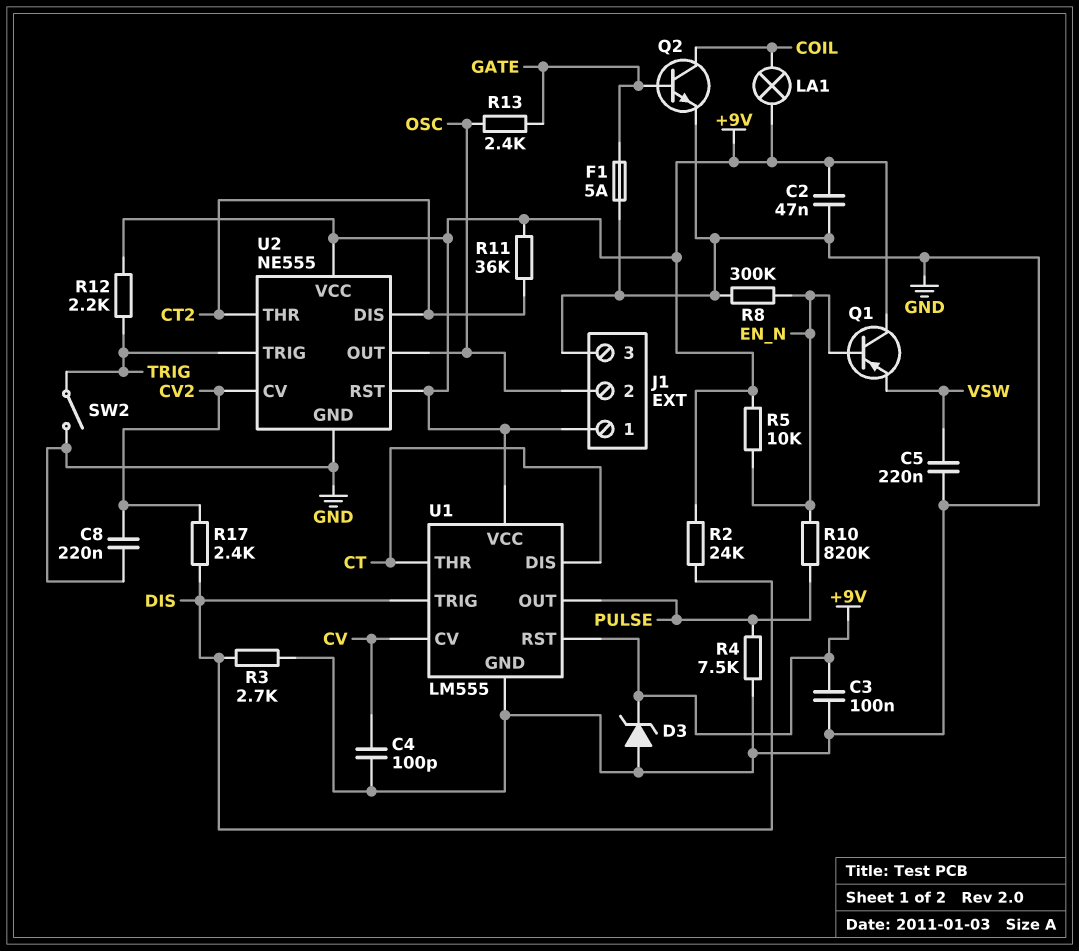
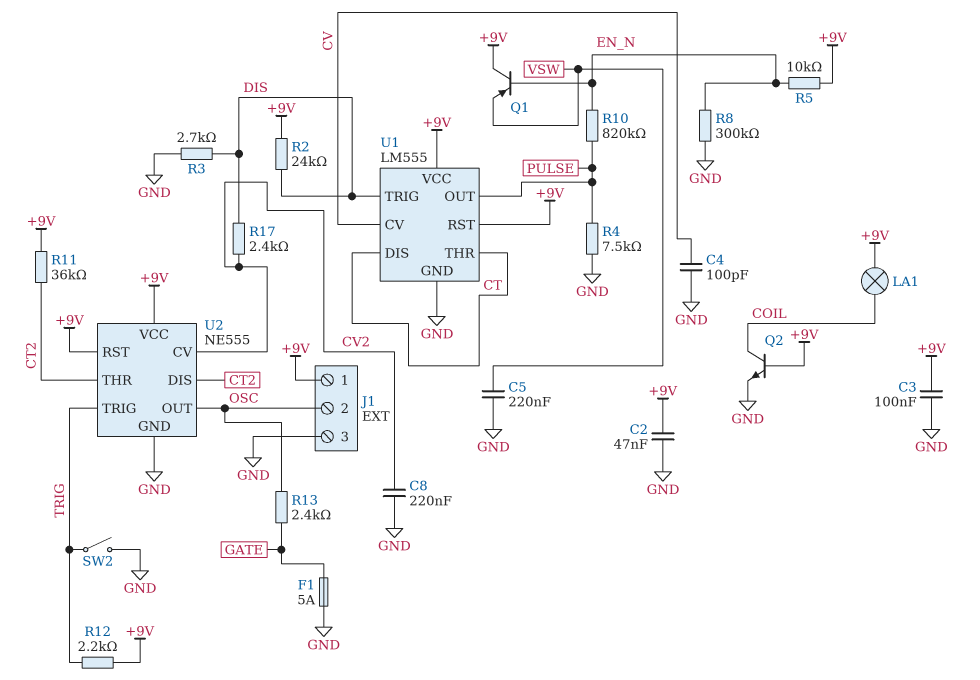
D3: zener (A GND, K +9V) -> none
Q2: NPN (B GATE, C COIL, E GND) -> NPN (B +9V, C COIL, E GND)

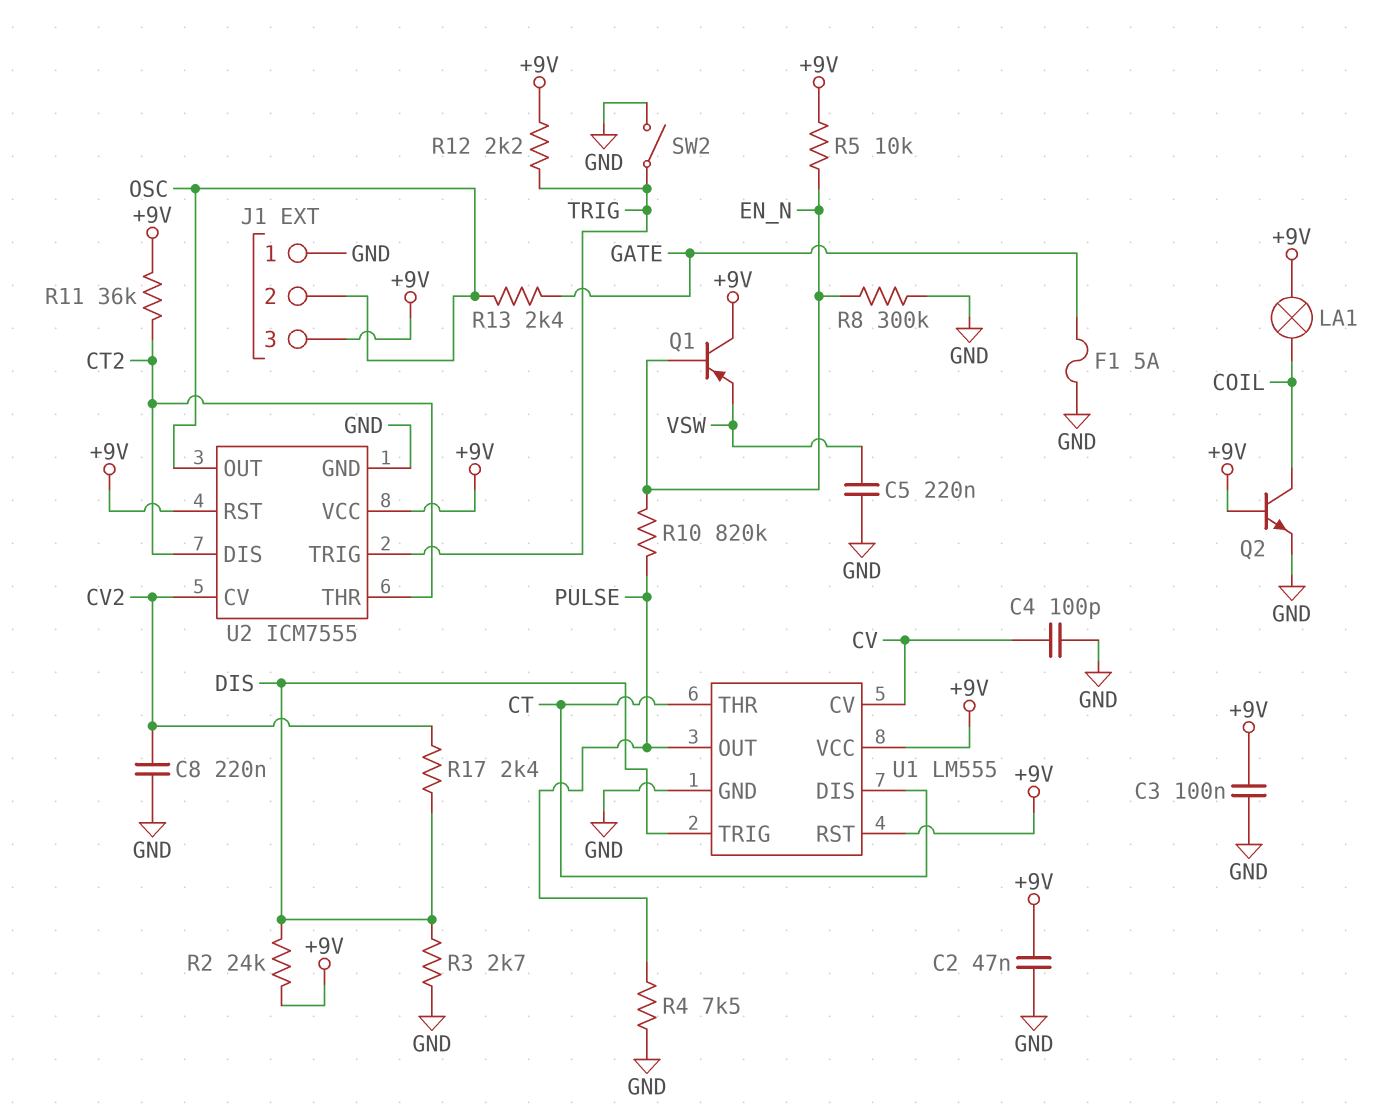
J1 pin 1: +9V -> GND
J1 pin 3: GND -> +9V
U2: NE555 -> ICM7555

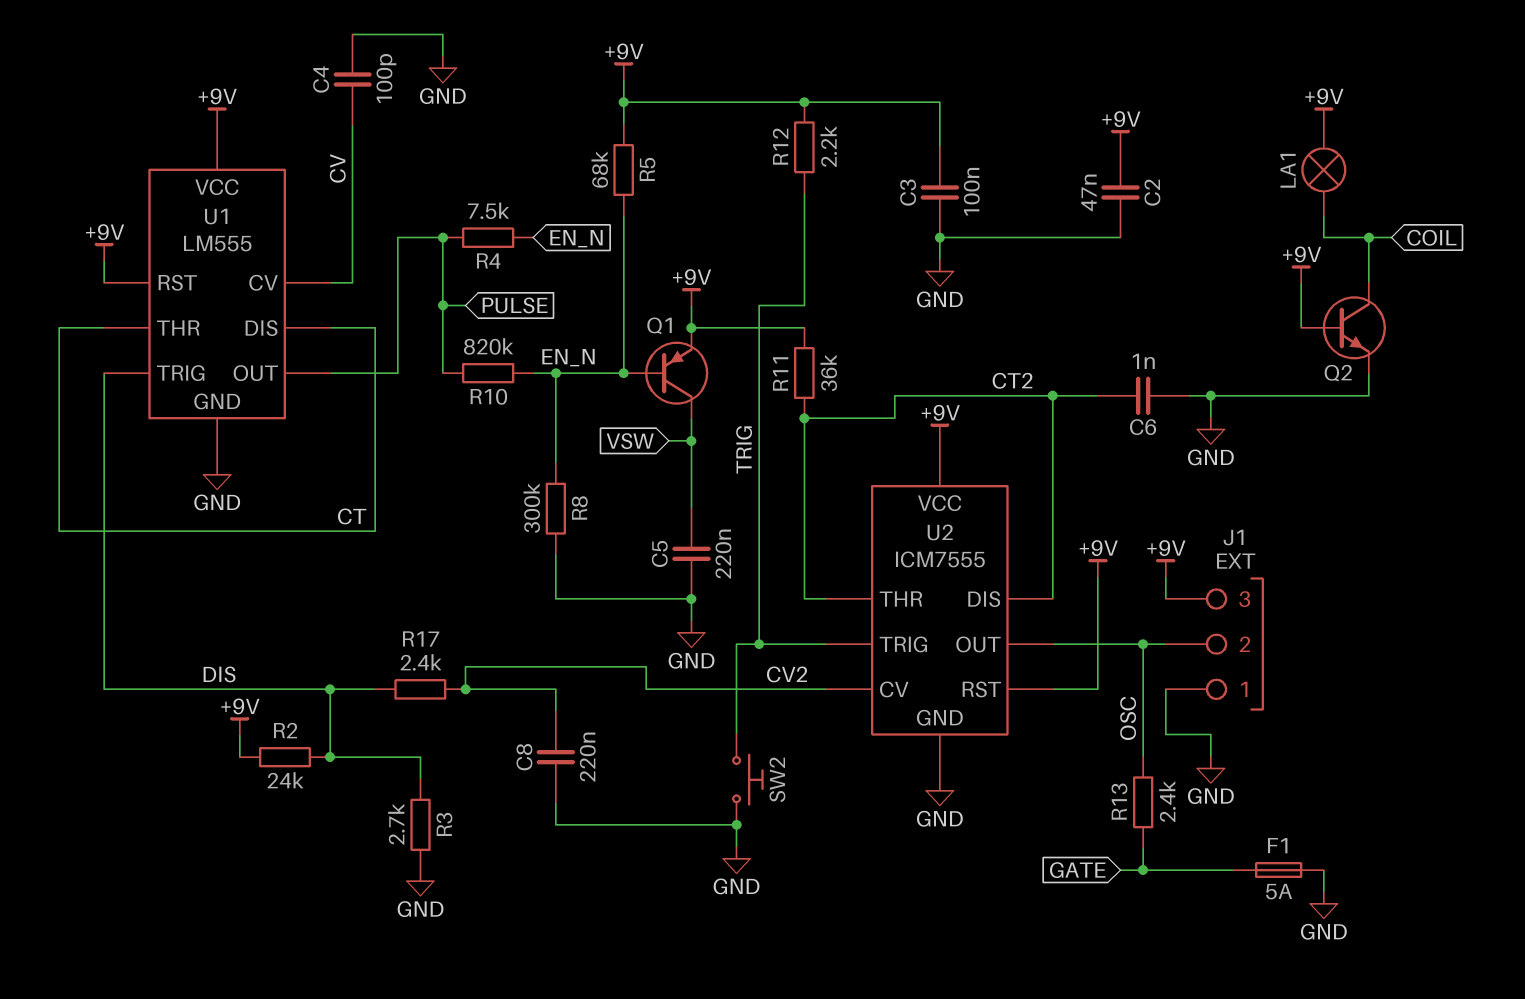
C6: none -> 1nF (CT2, GND)
Q1: PNP (B EN_N, C +9V, E VSW) -> PNP (B EN_N, C VSW, E +9V)
R4: 7.5k (GND, PULSE) -> 7.5k (EN_N, PULSE)
R5: 10k (+9V, EN_N) -> 68k (+9V, EN_N)
SW2: switch (GND, TRIG) -> button (GND, TRIG)

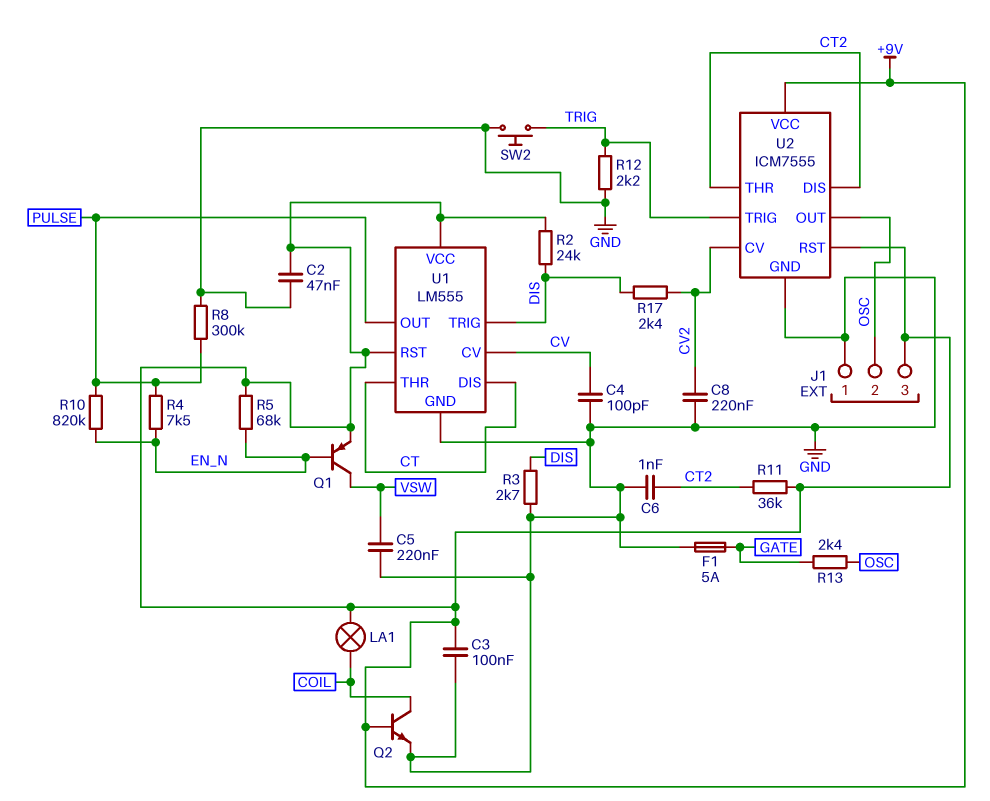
R8: 300k (EN_N, GND) -> 300k (GND, PULSE)
R12: 2.2k (+9V, TRIG) -> 2.2k (GND, TRIG)

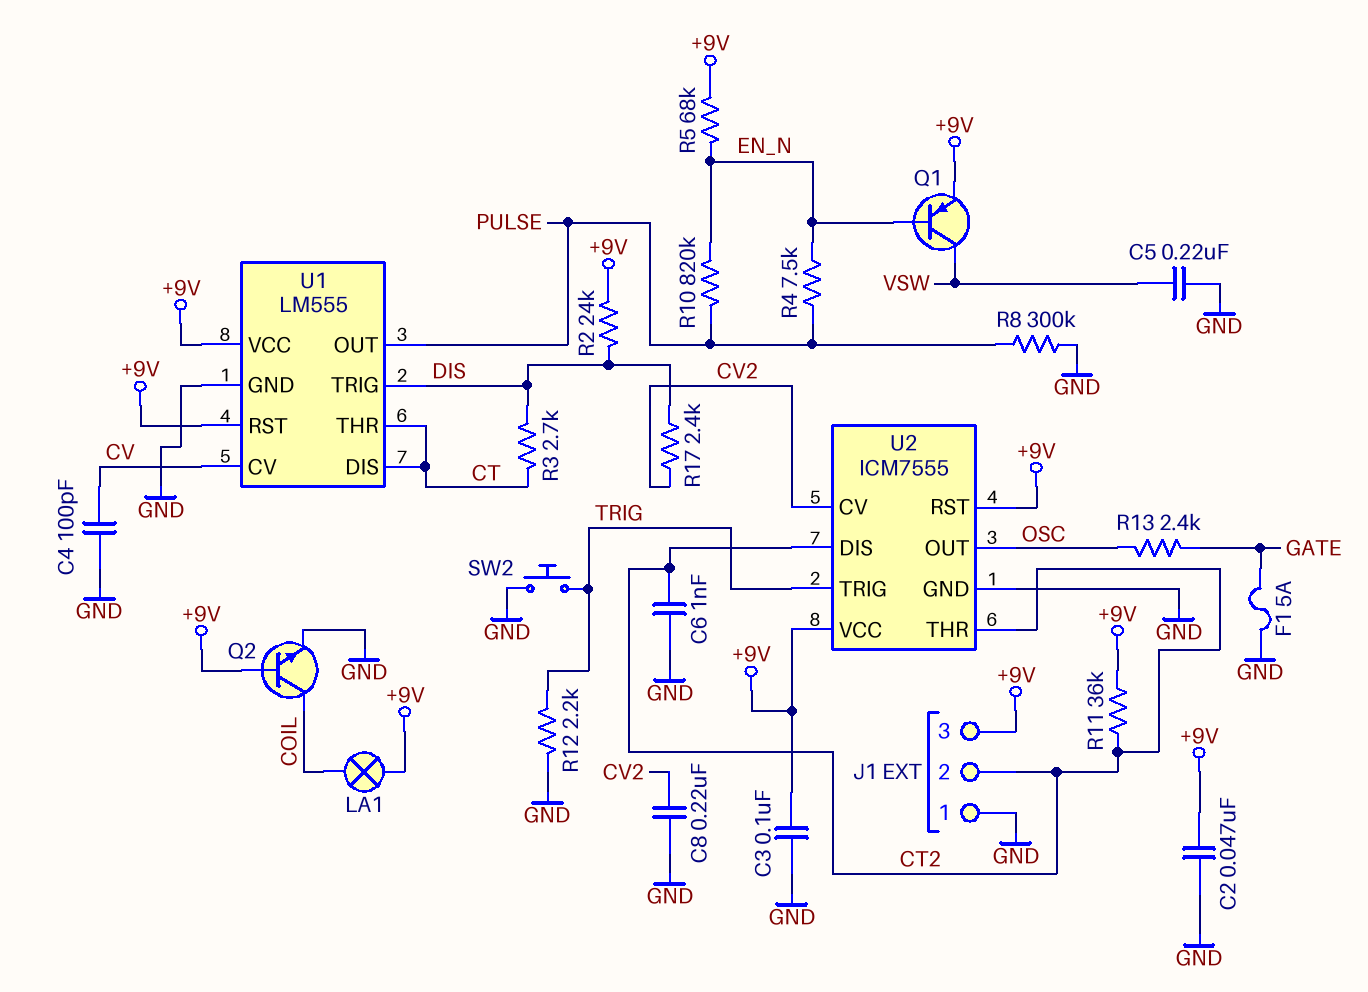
J1 pin 2: OSC -> CT2
R3: 2.7k (DIS, GND) -> 2.7k (CT, DIS)

